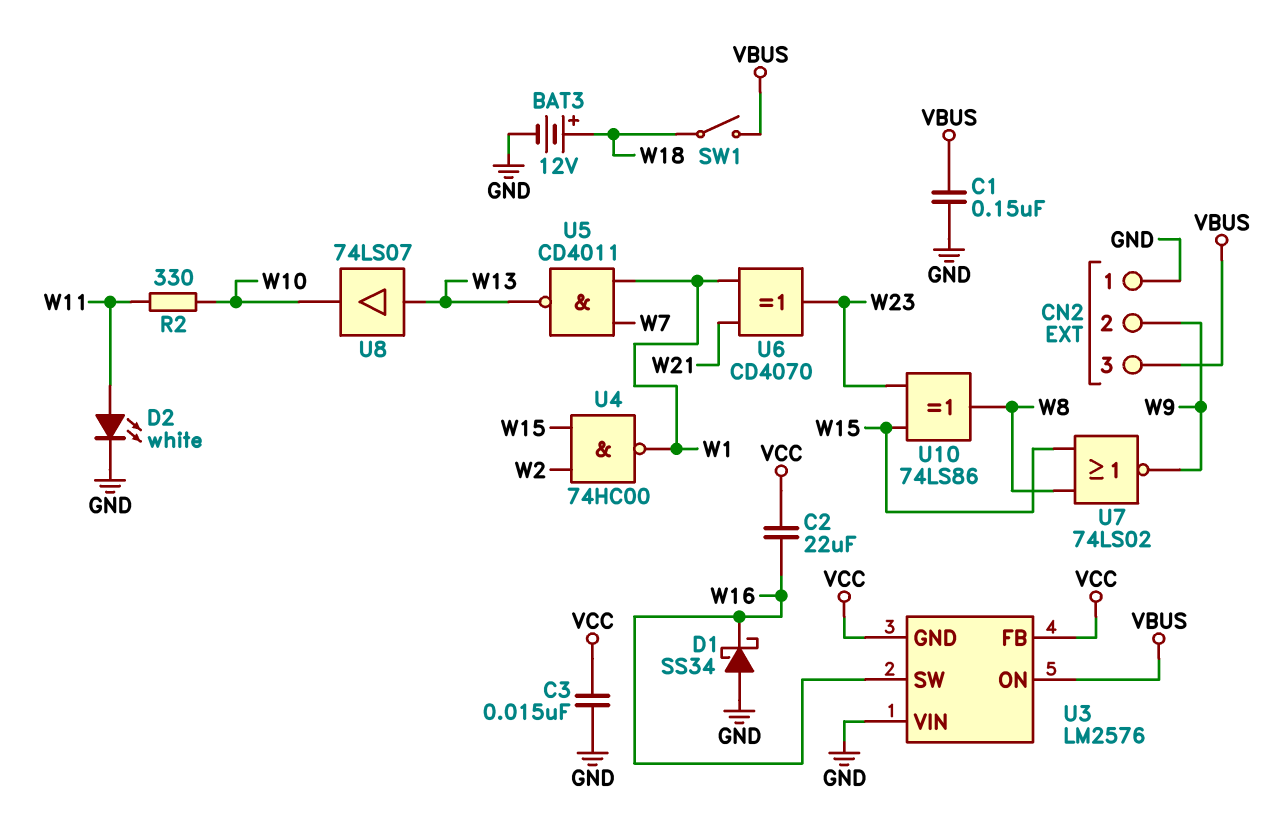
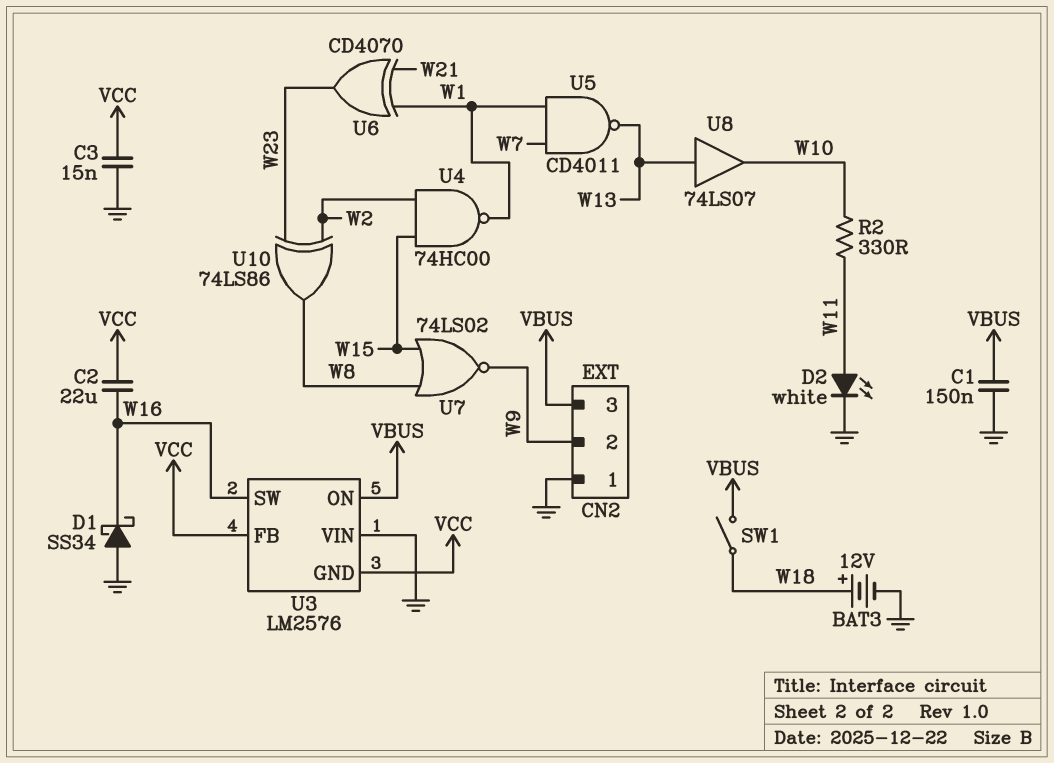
U10: XOR 74LS86 (in W15, in W23, out W8) -> XOR 74LS86 (in W2, in W23, out W8)

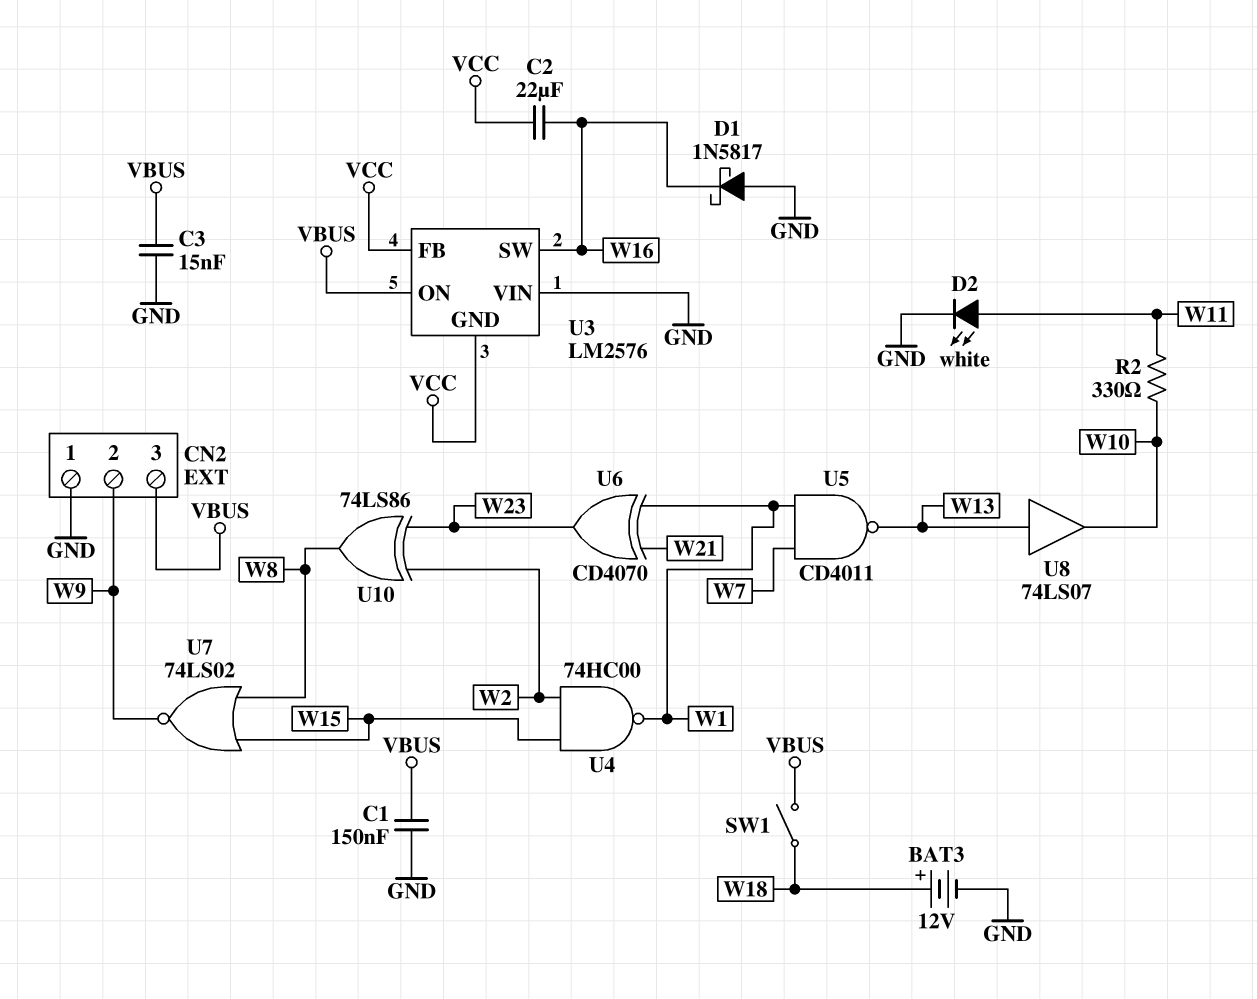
C3: 15nF (GND, VCC) -> 15nF (GND, VBUS)
D1: schottky SS34 (A GND, K W16) -> schottky 1N5817 (A GND, K W16)

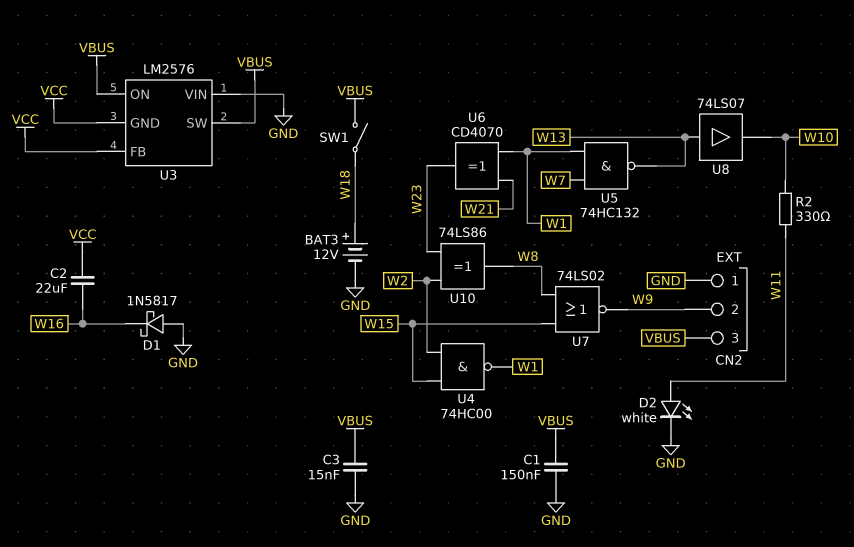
U3 pin SW: W16 -> VBUS
U5: NAND CD4011 (in W1, in W7, out W13) -> NAND 74HC132 (in W1, in W7, out W13)

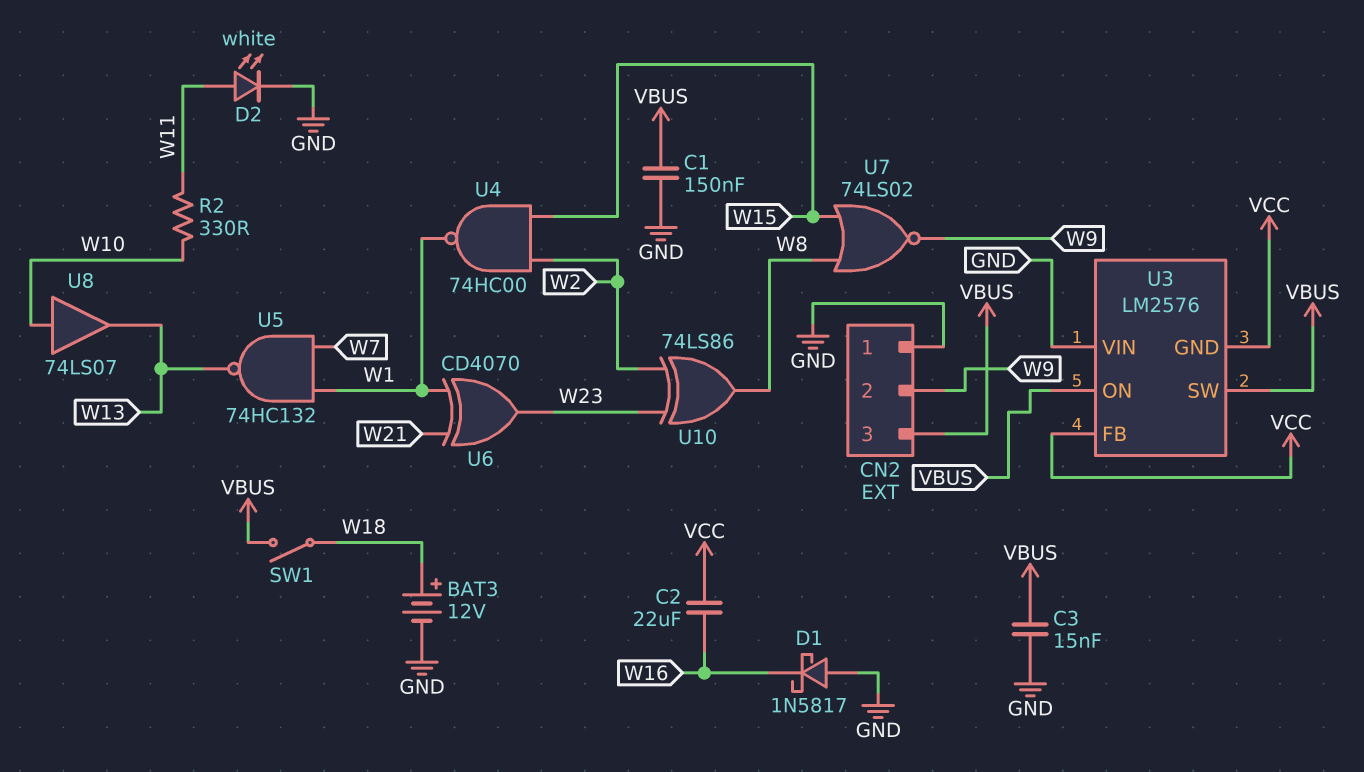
U8: buffer 74LS07 (in W13, out W10) -> buffer 74LS07 (in W10, out W13)

